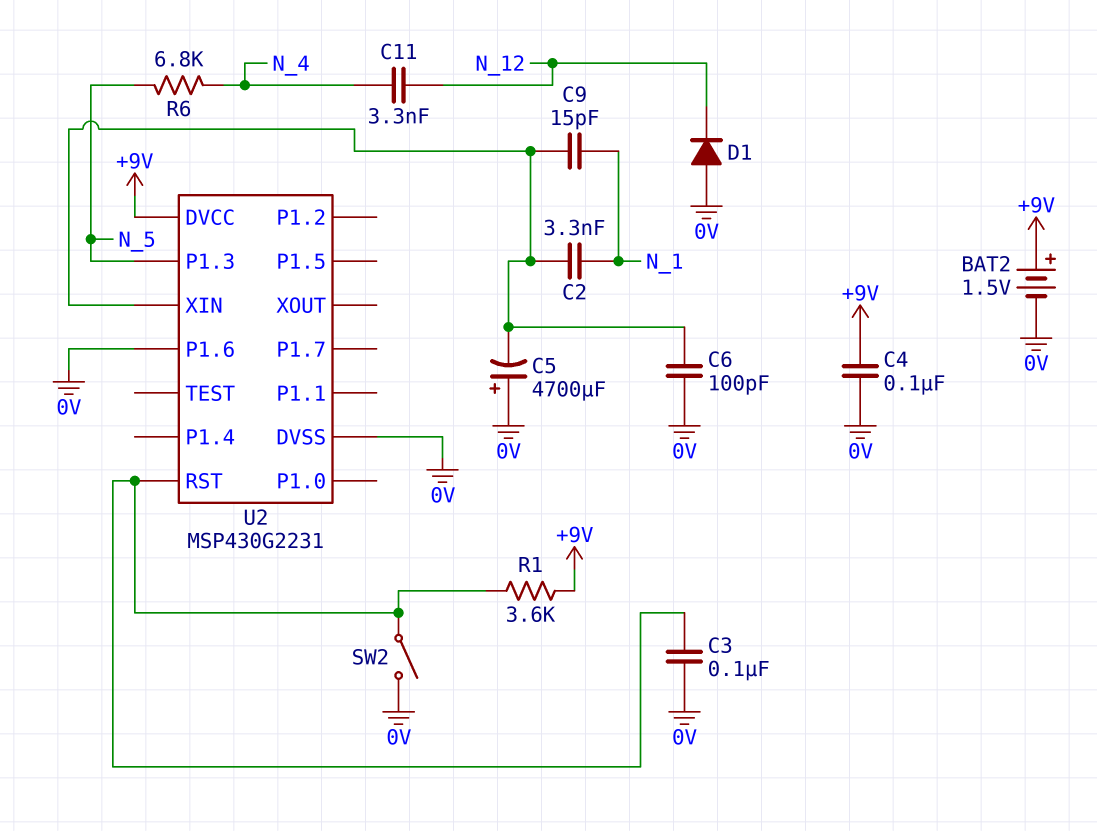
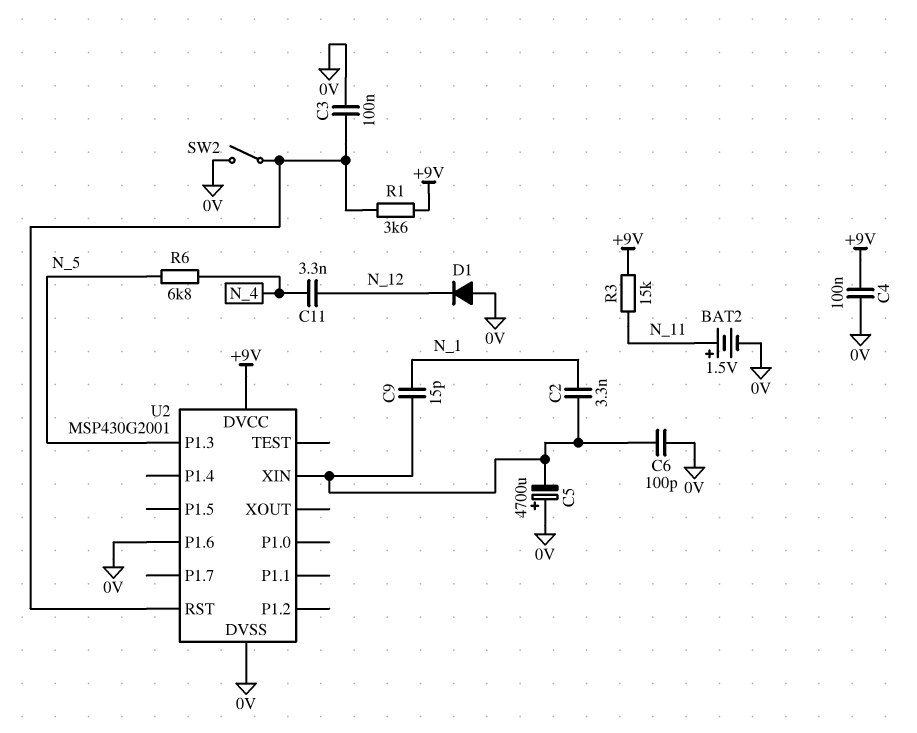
BAT2: 1.5V (plus +9V, minus 0V) -> 1.5V (plus N_11, minus 0V)
R3: none -> 15k (+9V, N_11)
U2: MSP430G2231 -> MSP430G2001

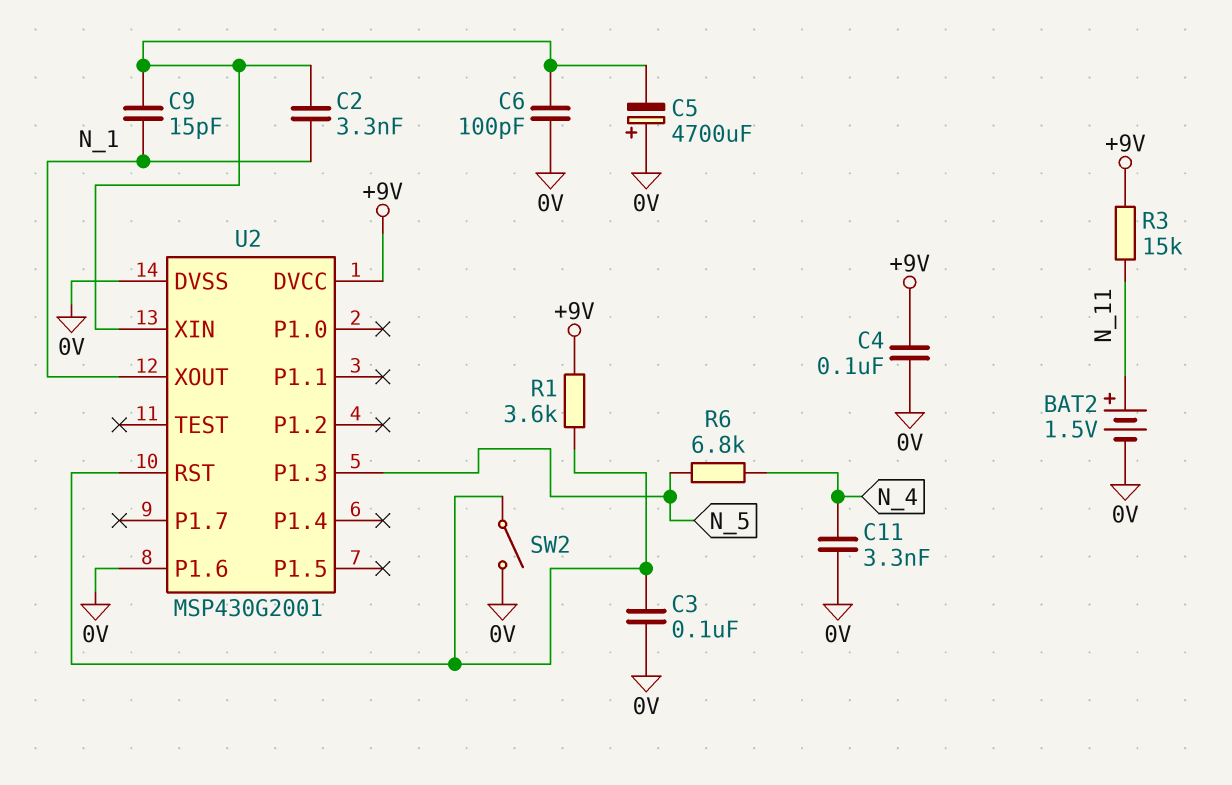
C11: 3.3nF (N_4, N_12) -> 3.3nF (0V, N_4)
D1: diode (A 0V, K N_12) -> none
U2 pin XOUT: none -> N_1

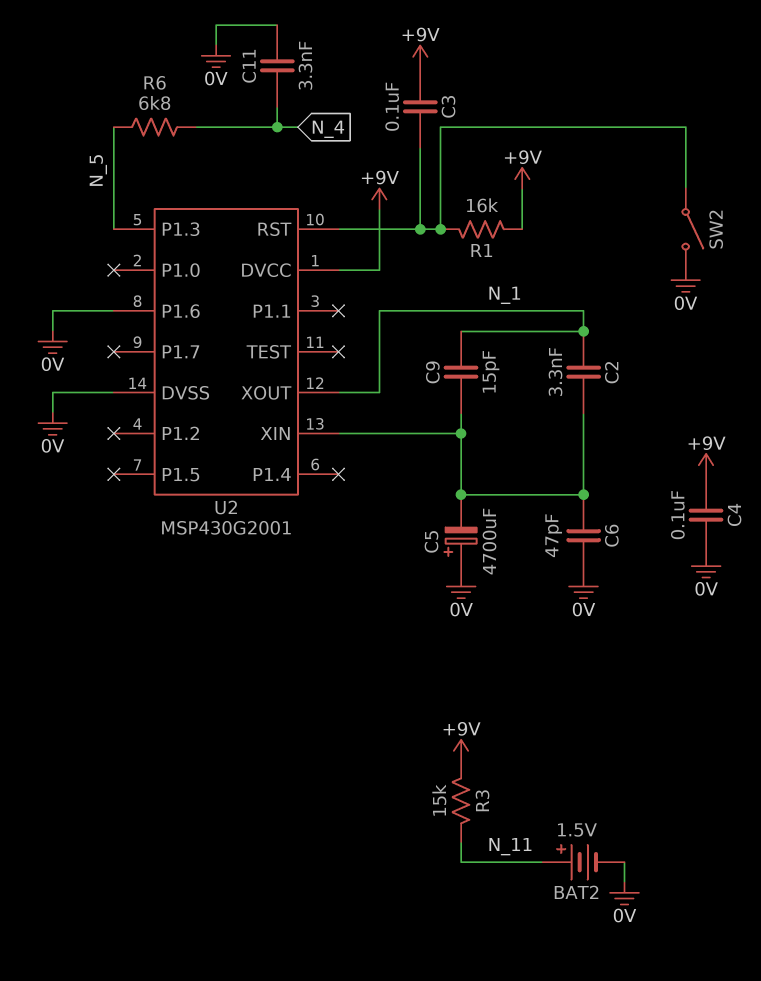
C3: 100nF (0V, U2/RST) -> 100nF (+9V, U2/RST)
C6: 100pF (0V, U2/XIN) -> 47pF (0V, U2/XIN)
R1: 3.6k (+9V, U2/RST) -> 16k (+9V, U2/RST)

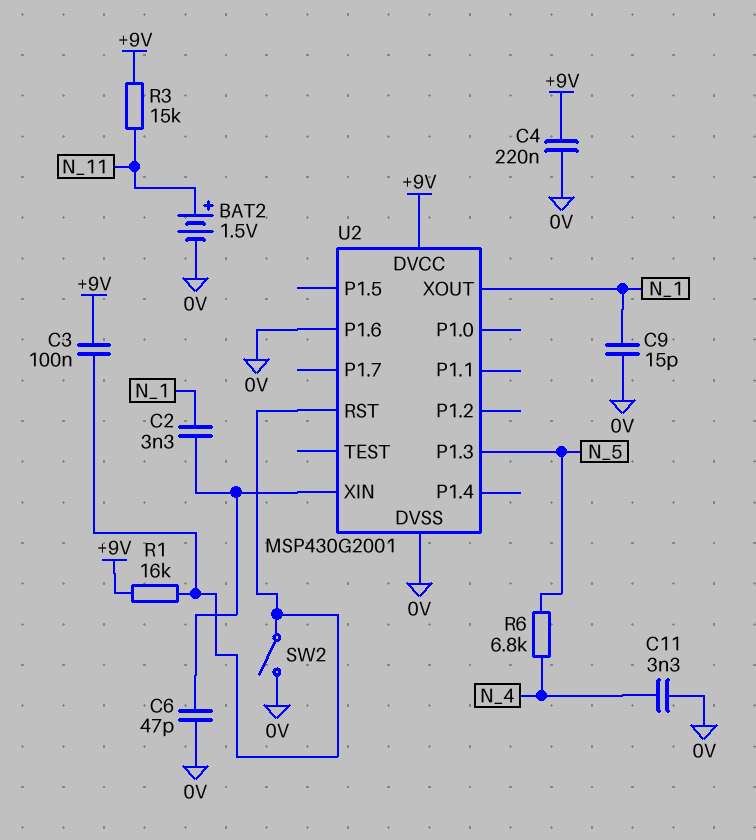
C4: 100nF (+9V, 0V) -> 220nF (+9V, 0V)
C5: 4700uF (plus 0V, minus U2/XIN) -> none
C9: 15pF (N_1, U2/XIN) -> 15pF (0V, N_1)

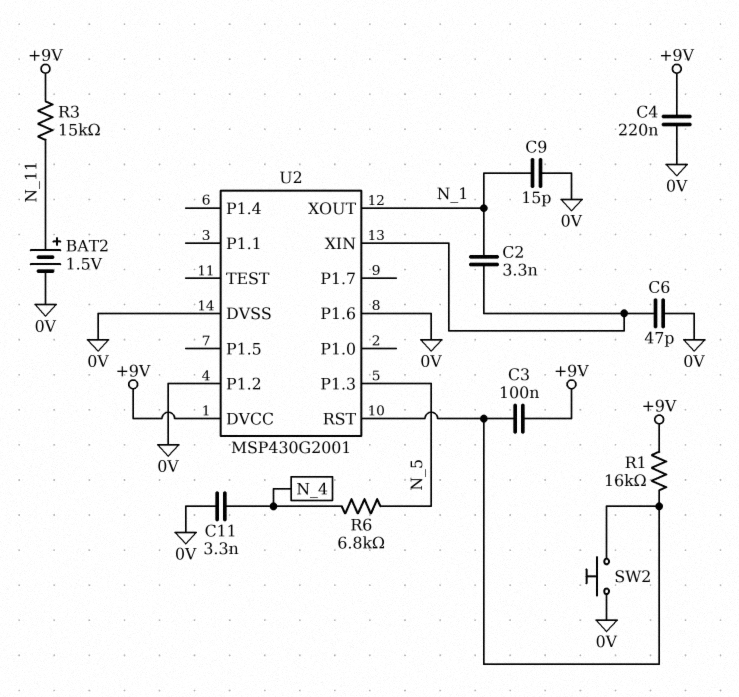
SW2: switch (0V, U2/RST) -> button (0V, U2/RST)
U2 pin P1.2: none -> 0V

